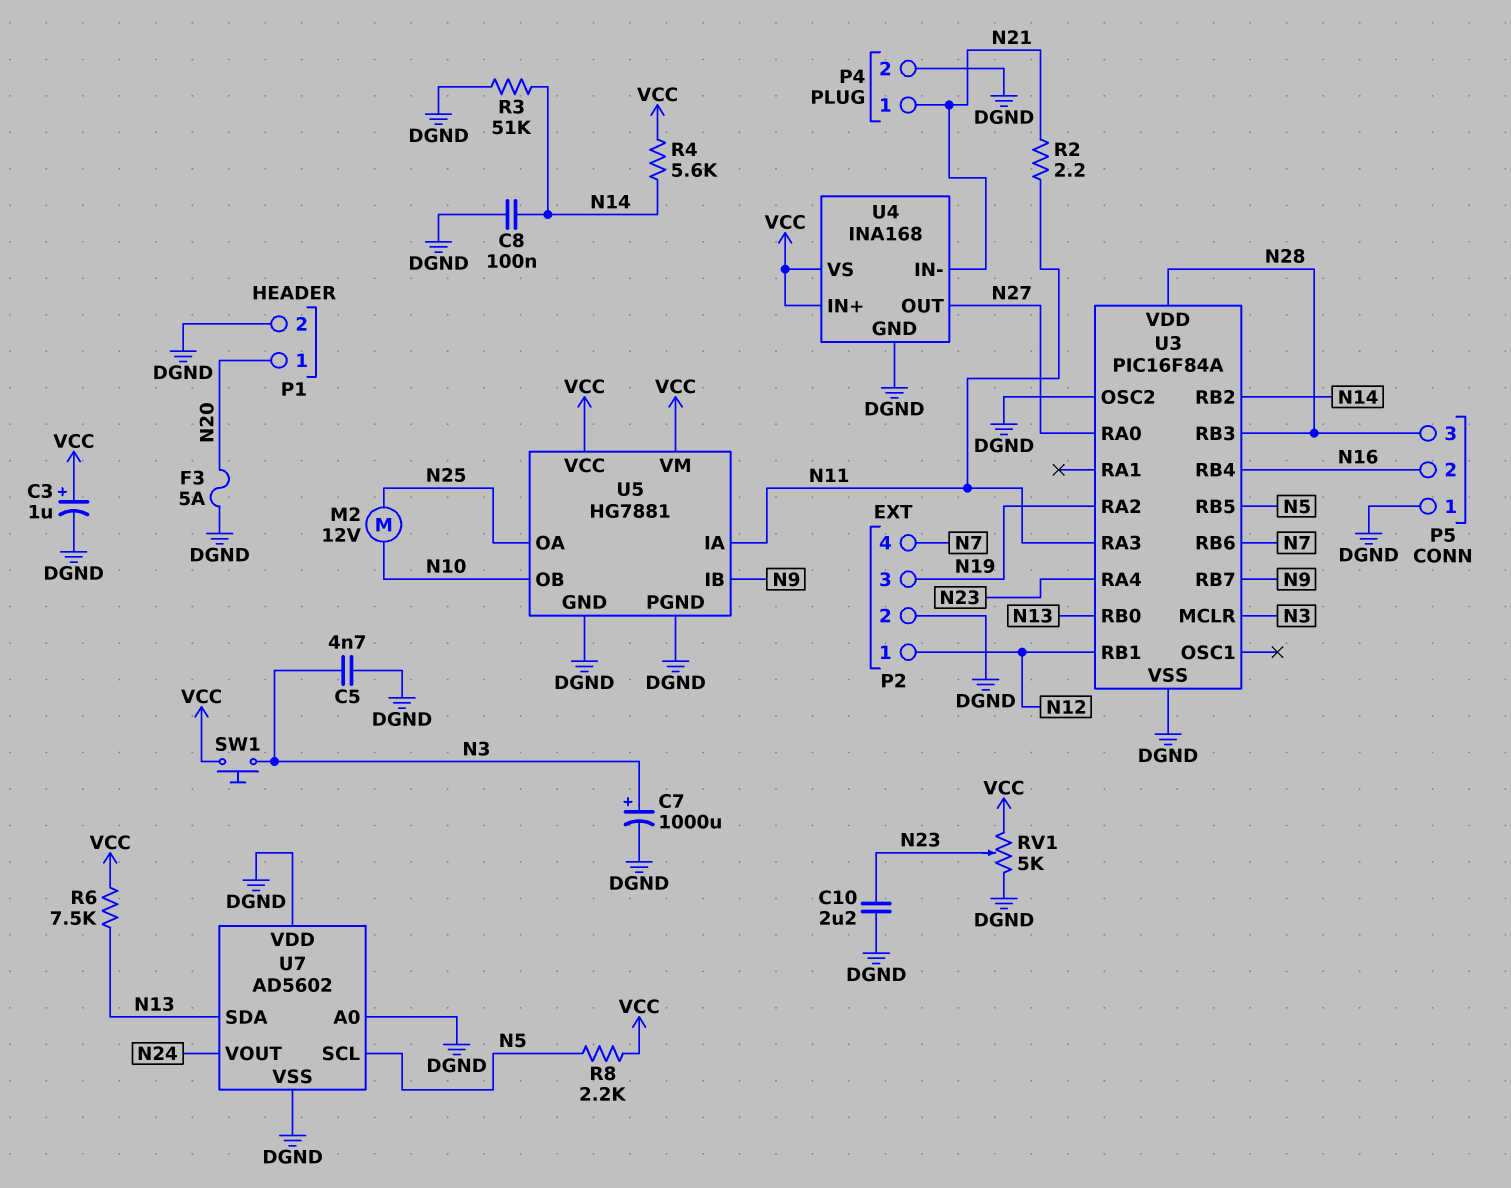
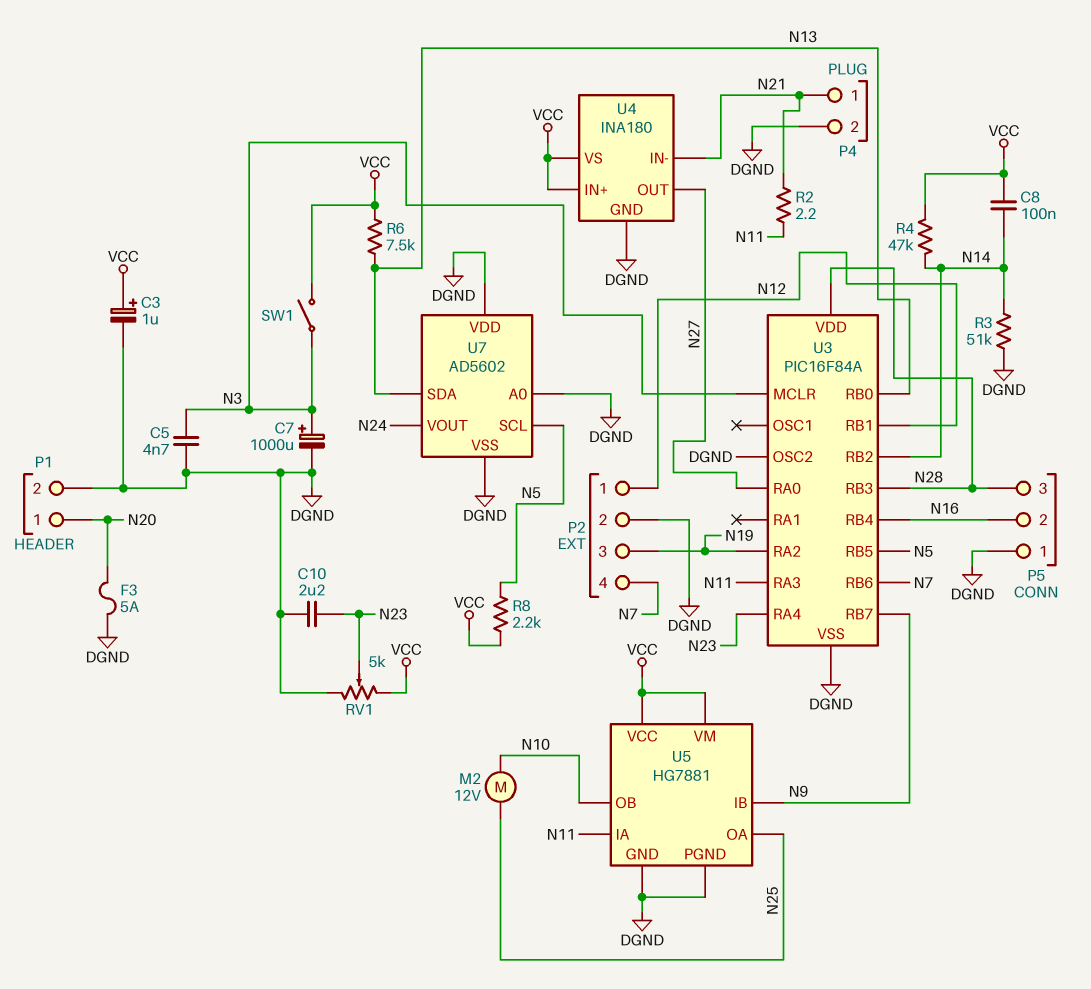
C8: 100nF (DGND, N14) -> 100nF (N14, VCC)
R4: 5.6k (N14, VCC) -> 47k (N14, VCC)
SW1: button (N3, VCC) -> switch (N3, VCC)
U4: INA168 -> INA180

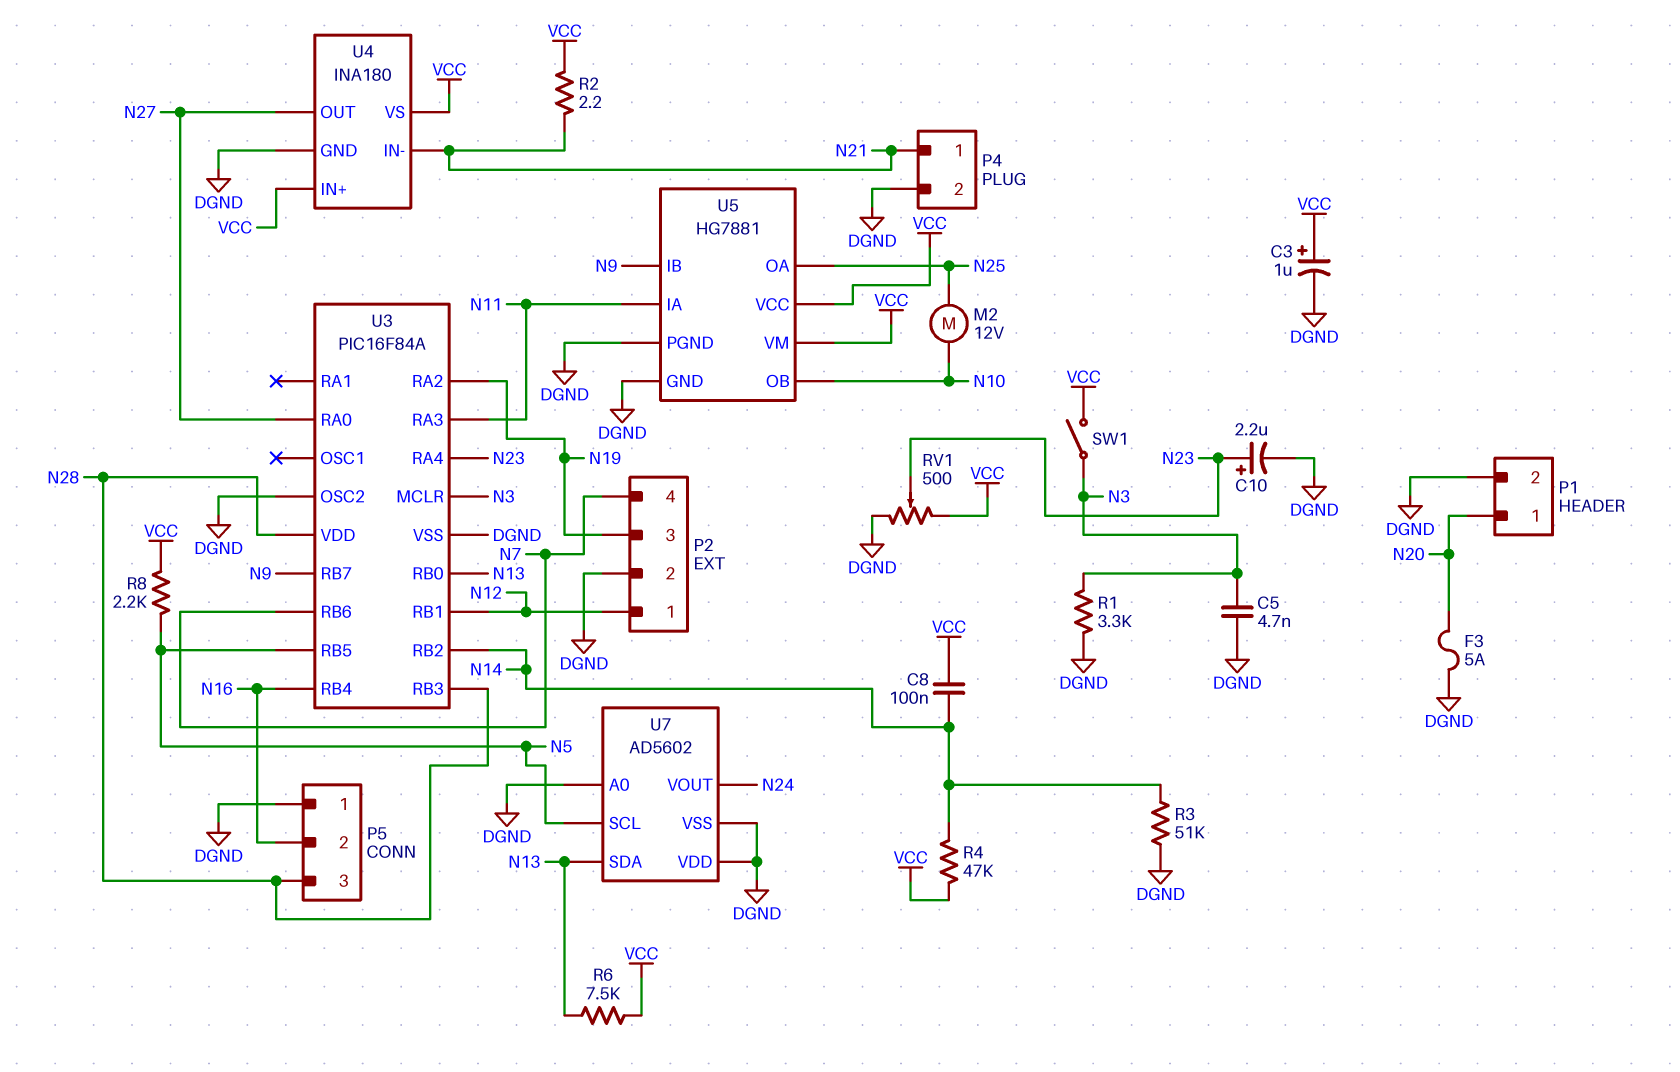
C7: 1000uF (plus N3, minus DGND) -> none
C10: 2.2uF (DGND, N23) -> 2.2uF (plus N23, minus DGND)
R1: none -> 3.3k (DGND, N3)
R2: 2.2 (N11, N21) -> 2.2 (N21, VCC)
RV1: 5k (DGND, VCC, wiper N23) -> 500 (DGND, VCC, wiper N23)

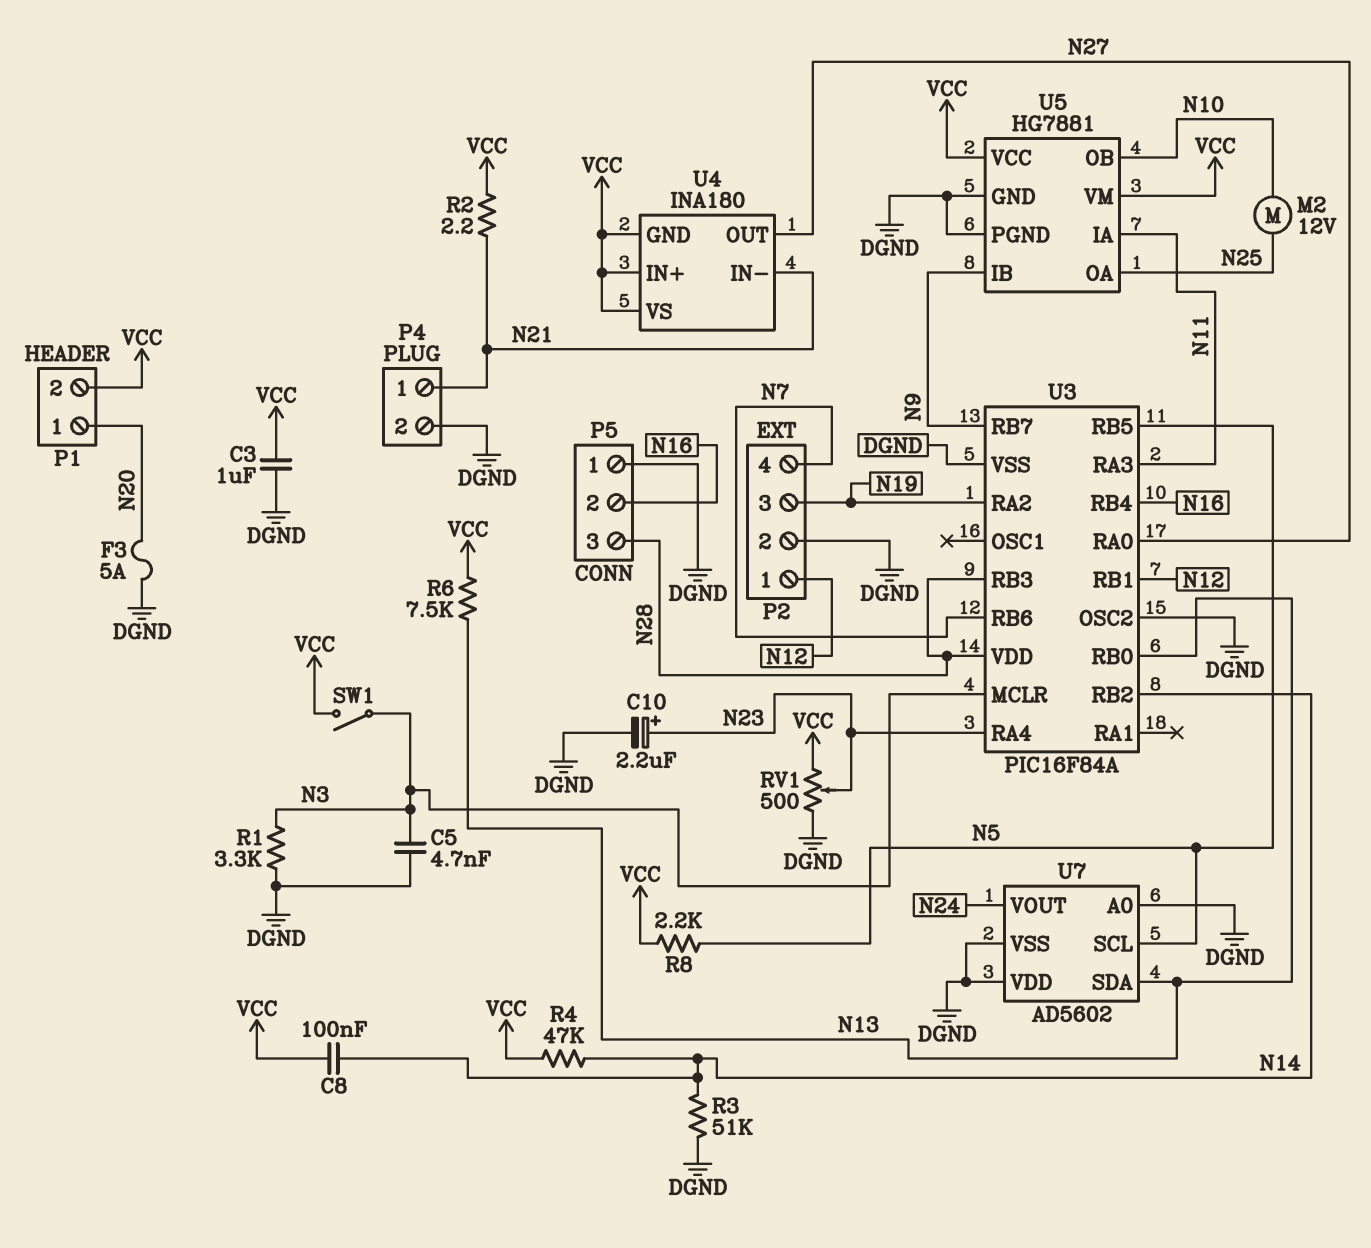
C3: 1uF (plus VCC, minus DGND) -> 1uF (DGND, VCC)
P1 pin 2: DGND -> VCC
U4 pin GND: DGND -> VCC

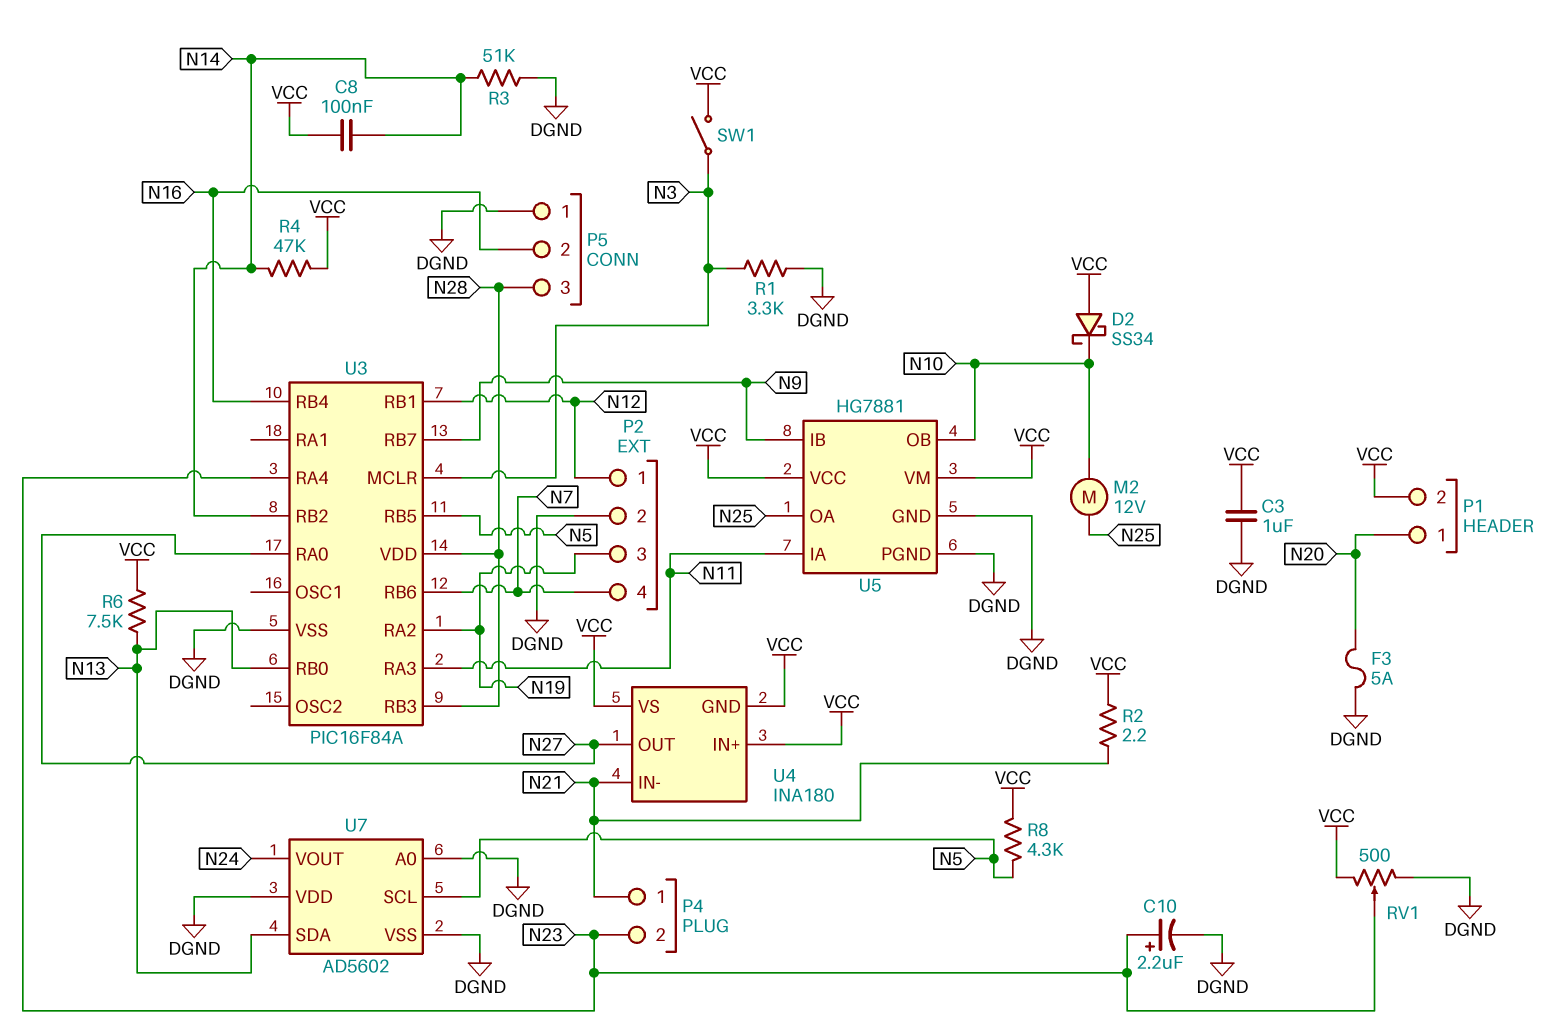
C5: 4.7nF (DGND, N3) -> none
D2: none -> schottky SS34 (A VCC, K N10)
P4 pin 2: DGND -> N23
R8: 2.2k (N5, VCC) -> 4.3k (N5, VCC)
U3 pin OSC2: DGND -> none

